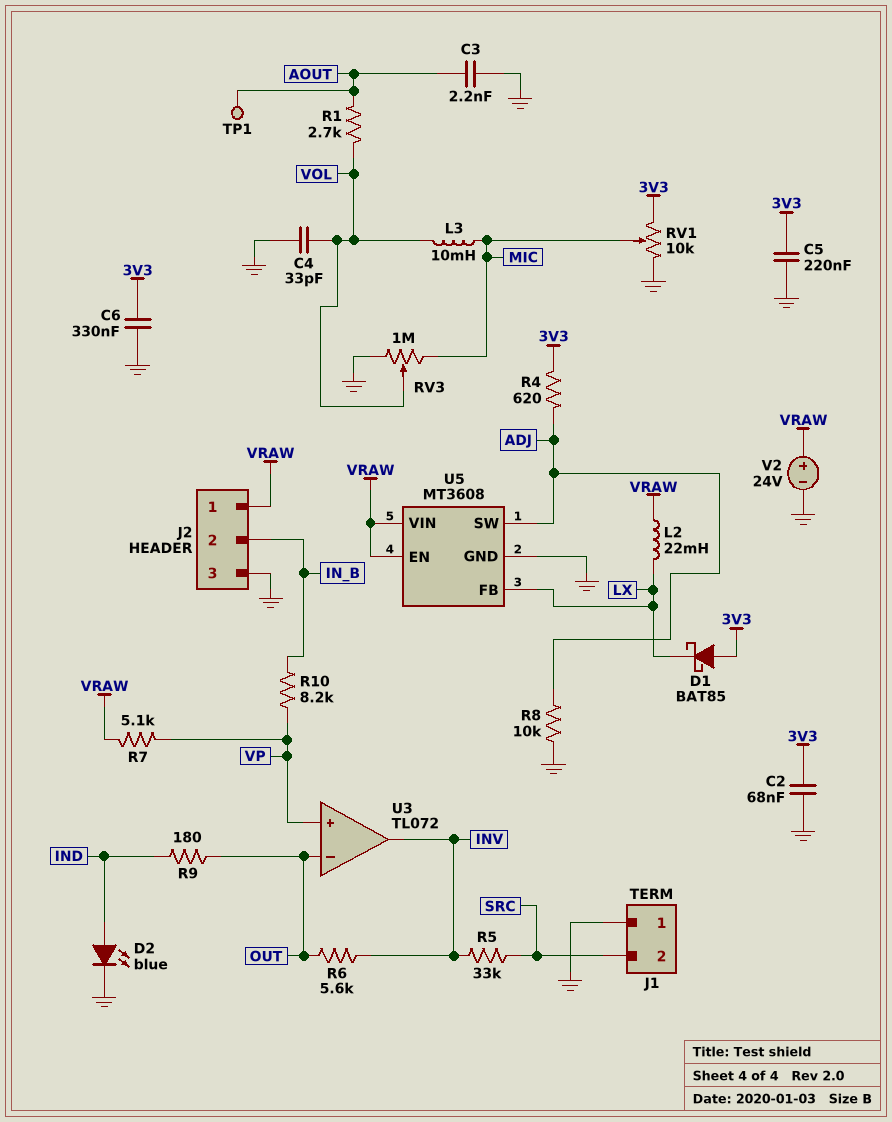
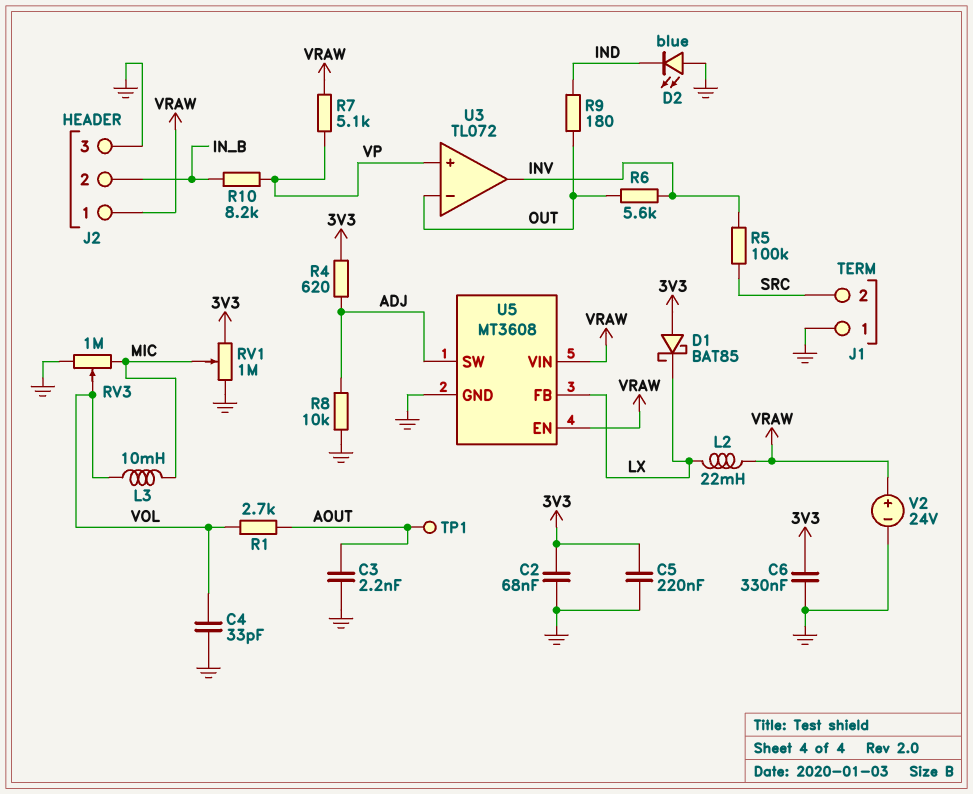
D2: LED blue (A IND, K GND) -> LED blue (A GND, K IND)
R5: 33k (INV, SRC) -> 100k (INV, SRC)
RV1: 10k (3V3, GND, wiper MIC) -> 1M (3V3, GND, wiper MIC)

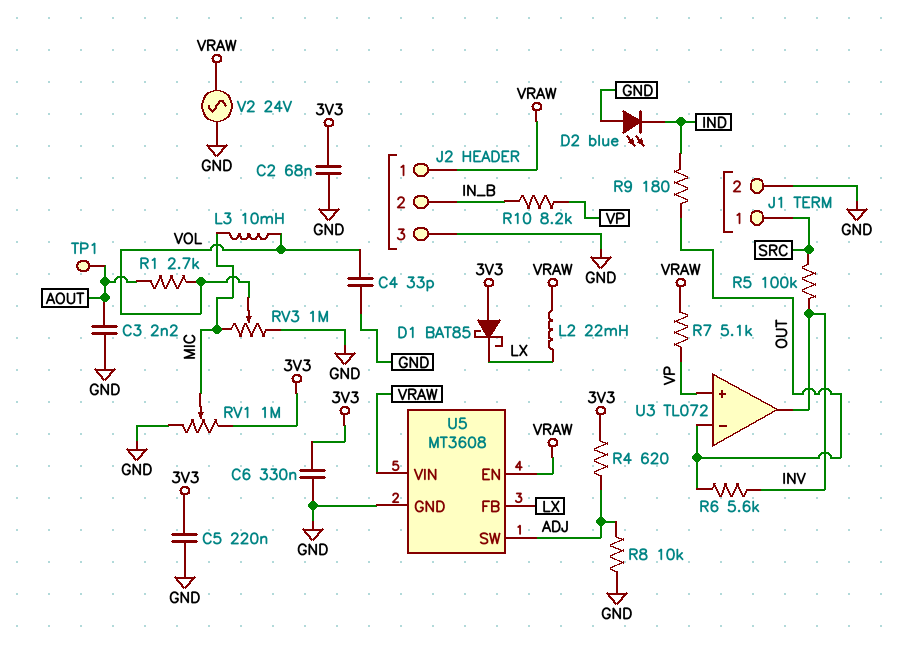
J1 pin 1: GND -> SRC
J1 pin 2: SRC -> GND
V2: 24V (plus VRAW, minus GND) -> AC 24V (GND, VRAW)

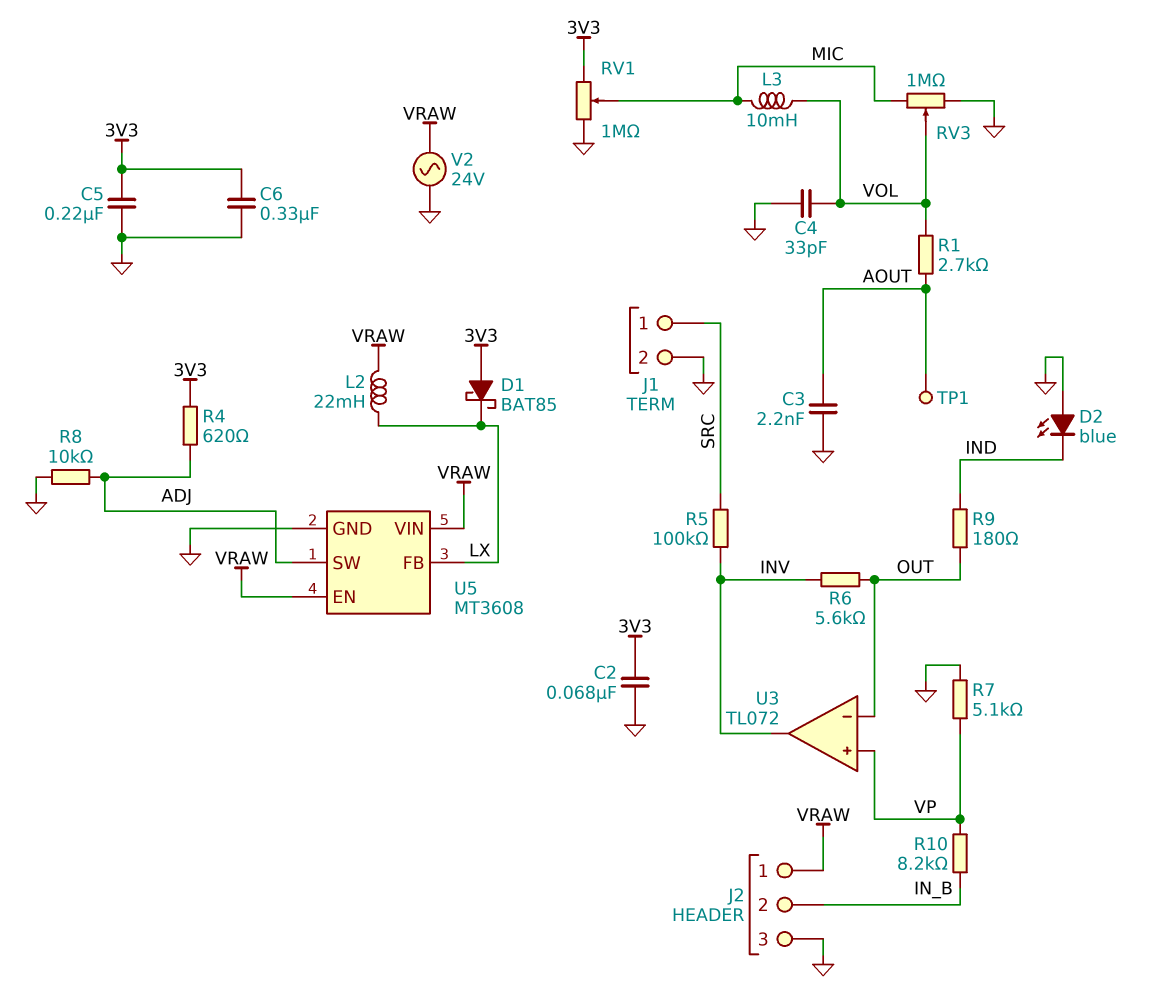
R7: 5.1k (VP, VRAW) -> 5.1k (GND, VP)

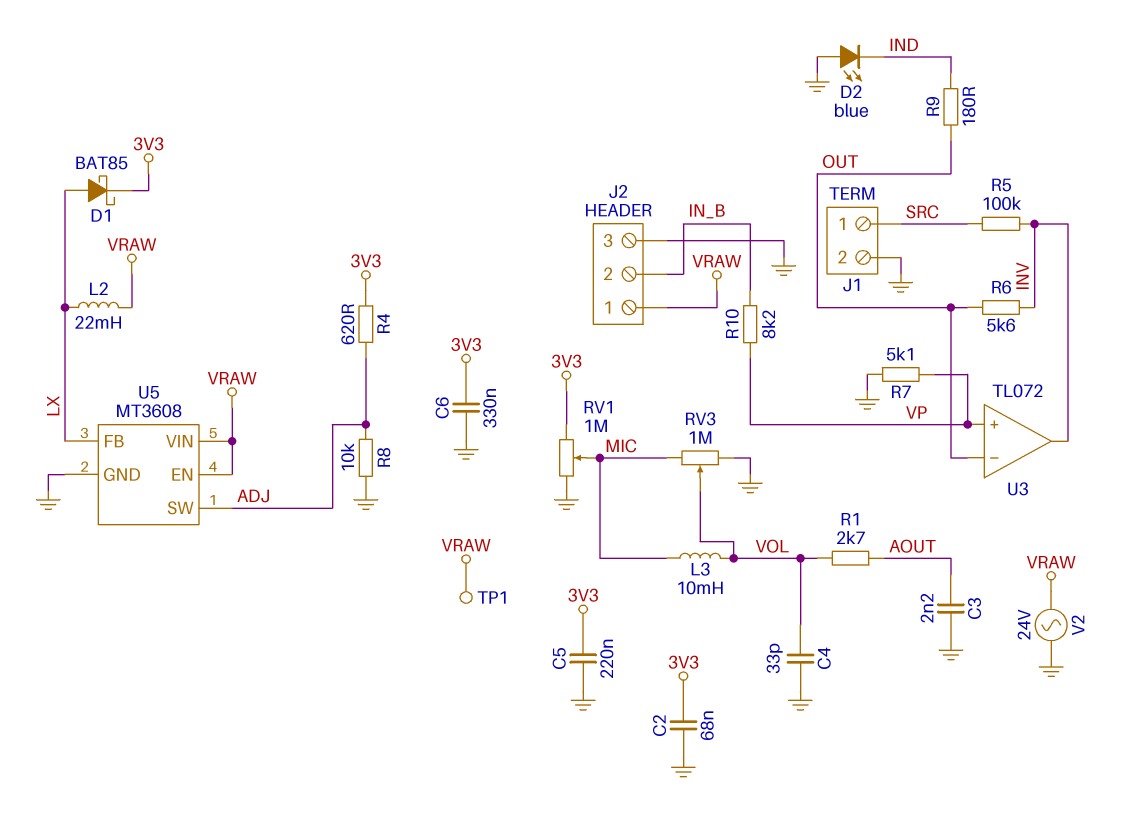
D1: schottky BAT85 (A 3V3, K LX) -> schottky BAT85 (A LX, K 3V3)
TP1: test point (AOUT) -> test point (VRAW)

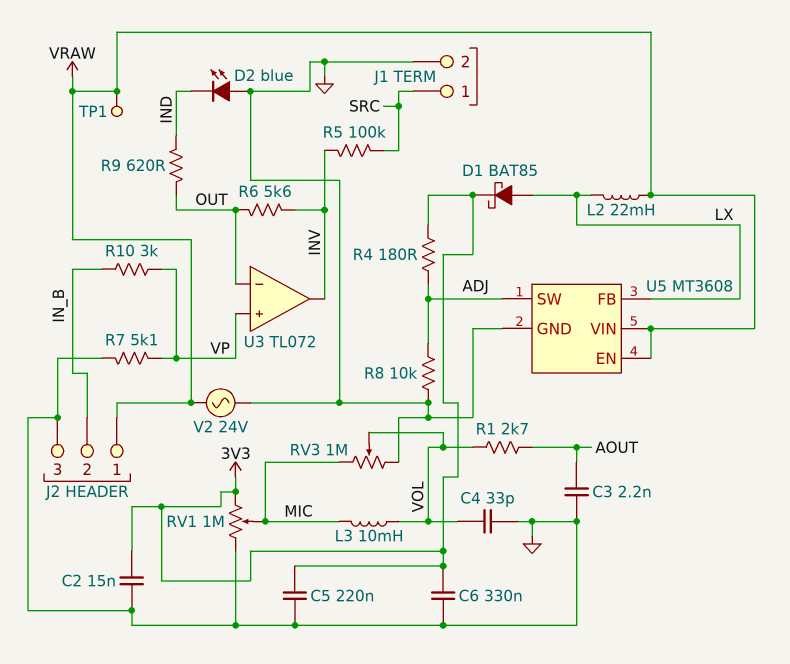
C2: 68nF (3V3, GND) -> 15nF (3V3, GND)
R4: 620 (3V3, ADJ) -> 180 (3V3, ADJ)
R9: 180 (IND, OUT) -> 620 (IND, OUT)
R10: 8.2k (IN_B, VP) -> 3k (IN_B, VP)

